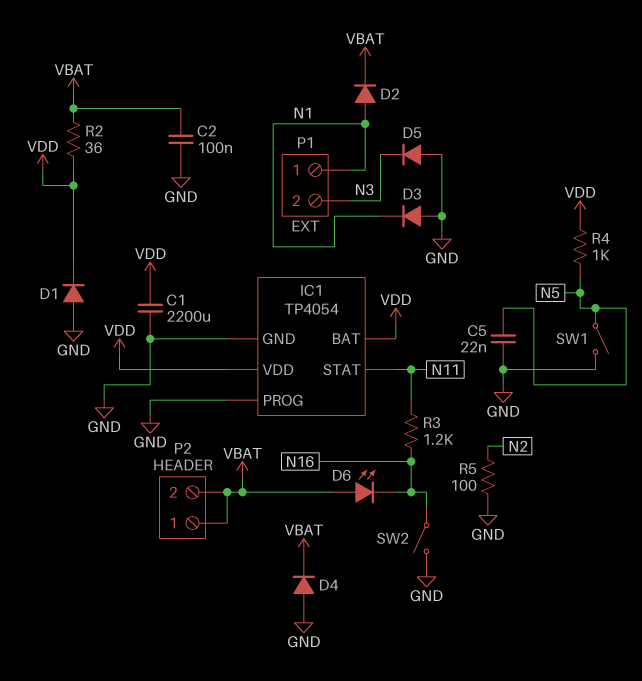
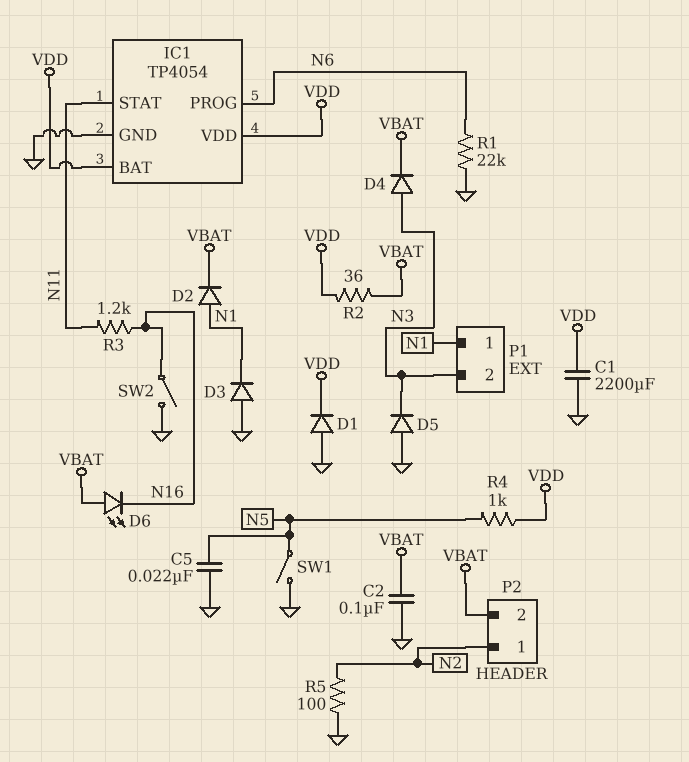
D4: diode (A GND, K VBAT) -> diode (A N3, K VBAT)
IC1 pin PROG: GND -> N6
P2 pin 1: VBAT -> N2
R1: none -> 22k (GND, N6)

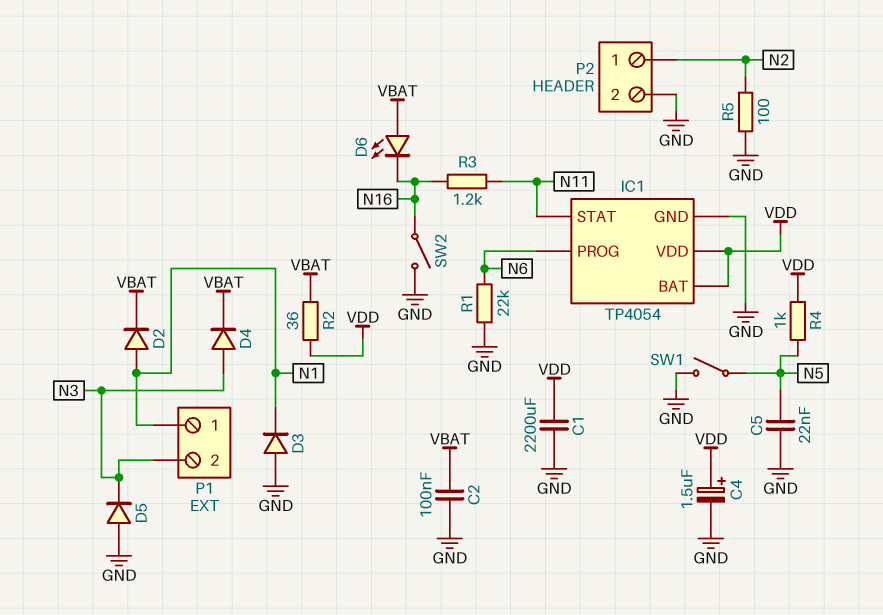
C4: none -> 1.5uF (plus VDD, minus GND)
D1: diode (A GND, K VDD) -> none
P2 pin 2: VBAT -> GND

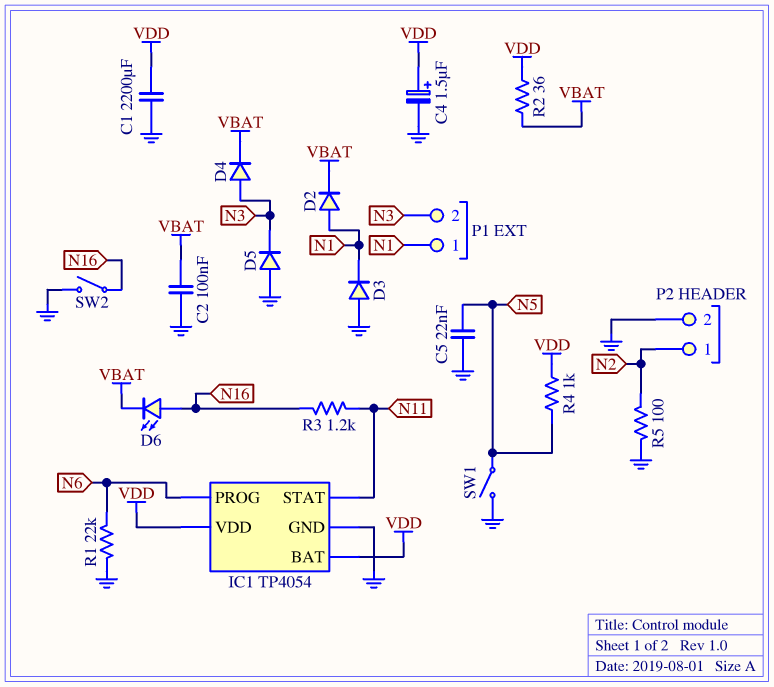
D6: LED (A VBAT, K N16) -> LED (A N16, K VBAT)

